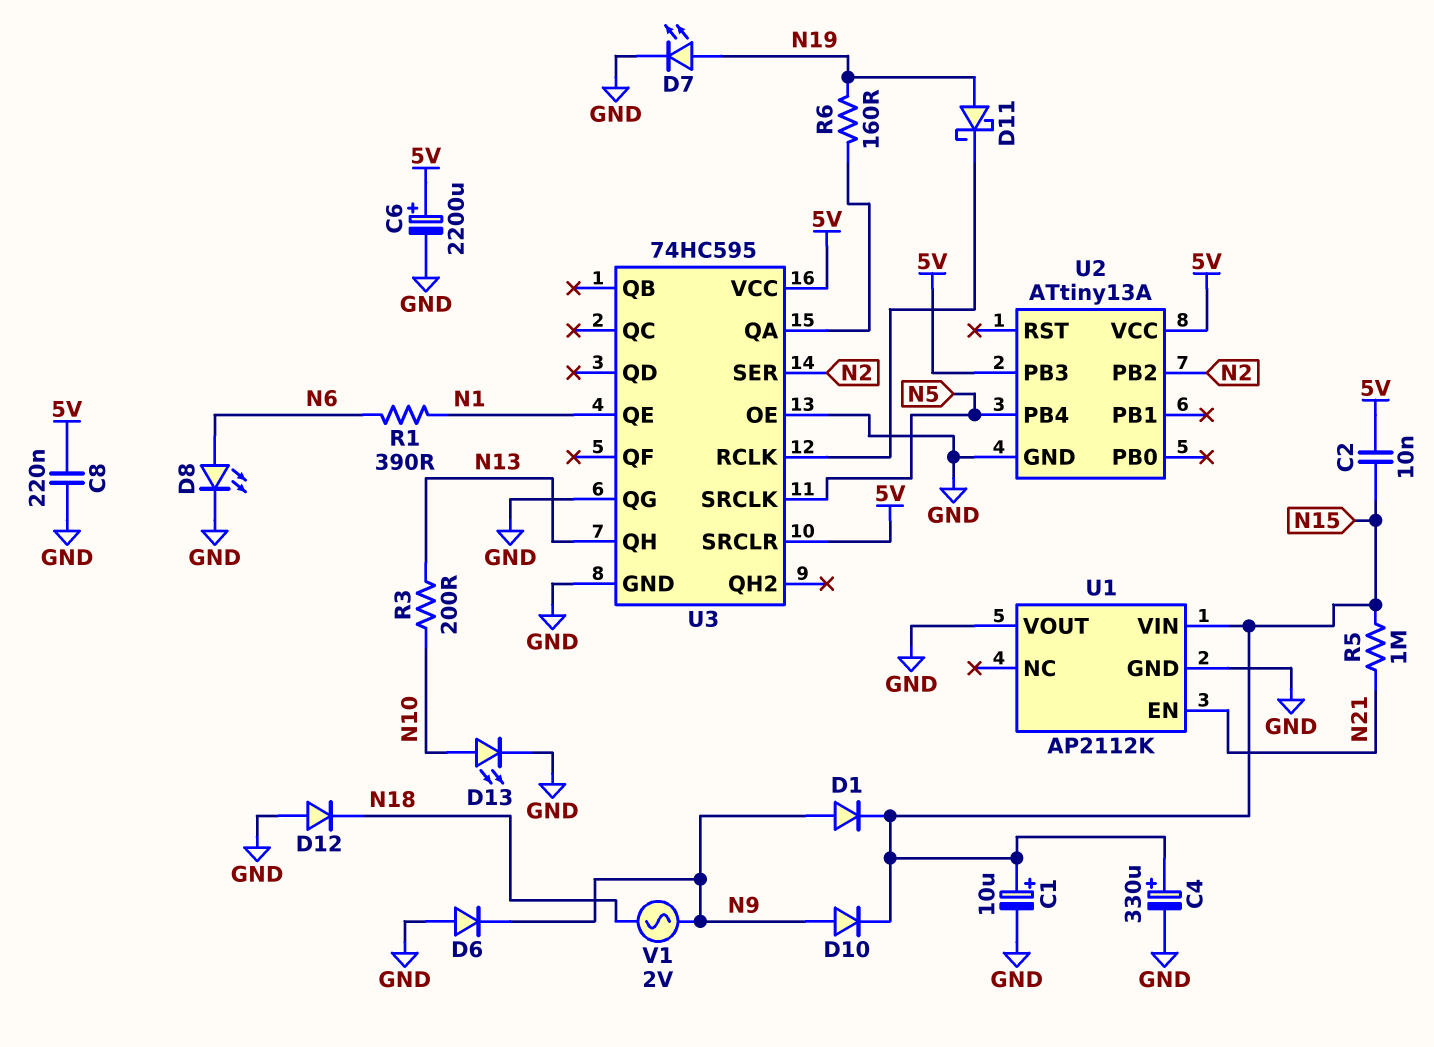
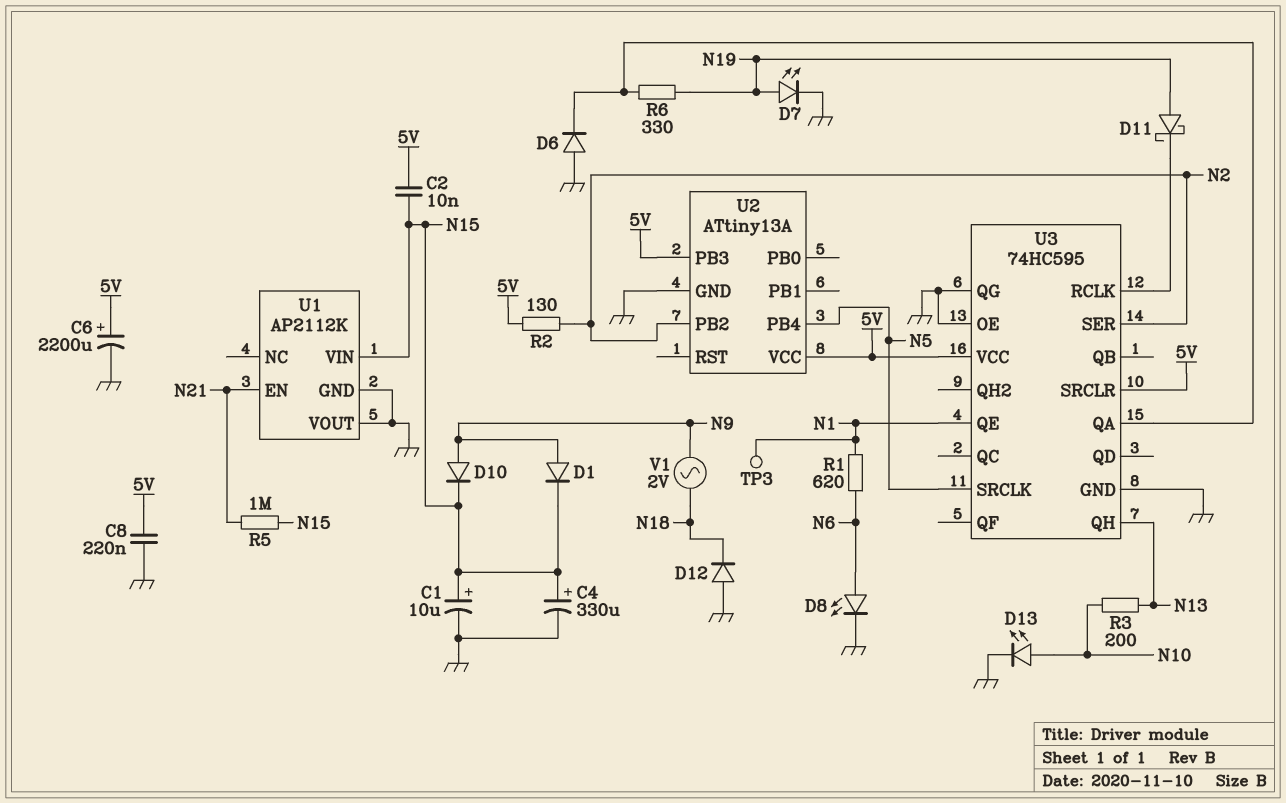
D6: diode (A GND, K N9) -> diode (A GND, K U3/QA)
R1: 390 (N1, N6) -> 620 (N1, N6)
R2: none -> 130 (5V, N2)
R6: 160 (N19, U3/QA) -> 330 (N19, U3/QA)
TP3: none -> test point (N1)

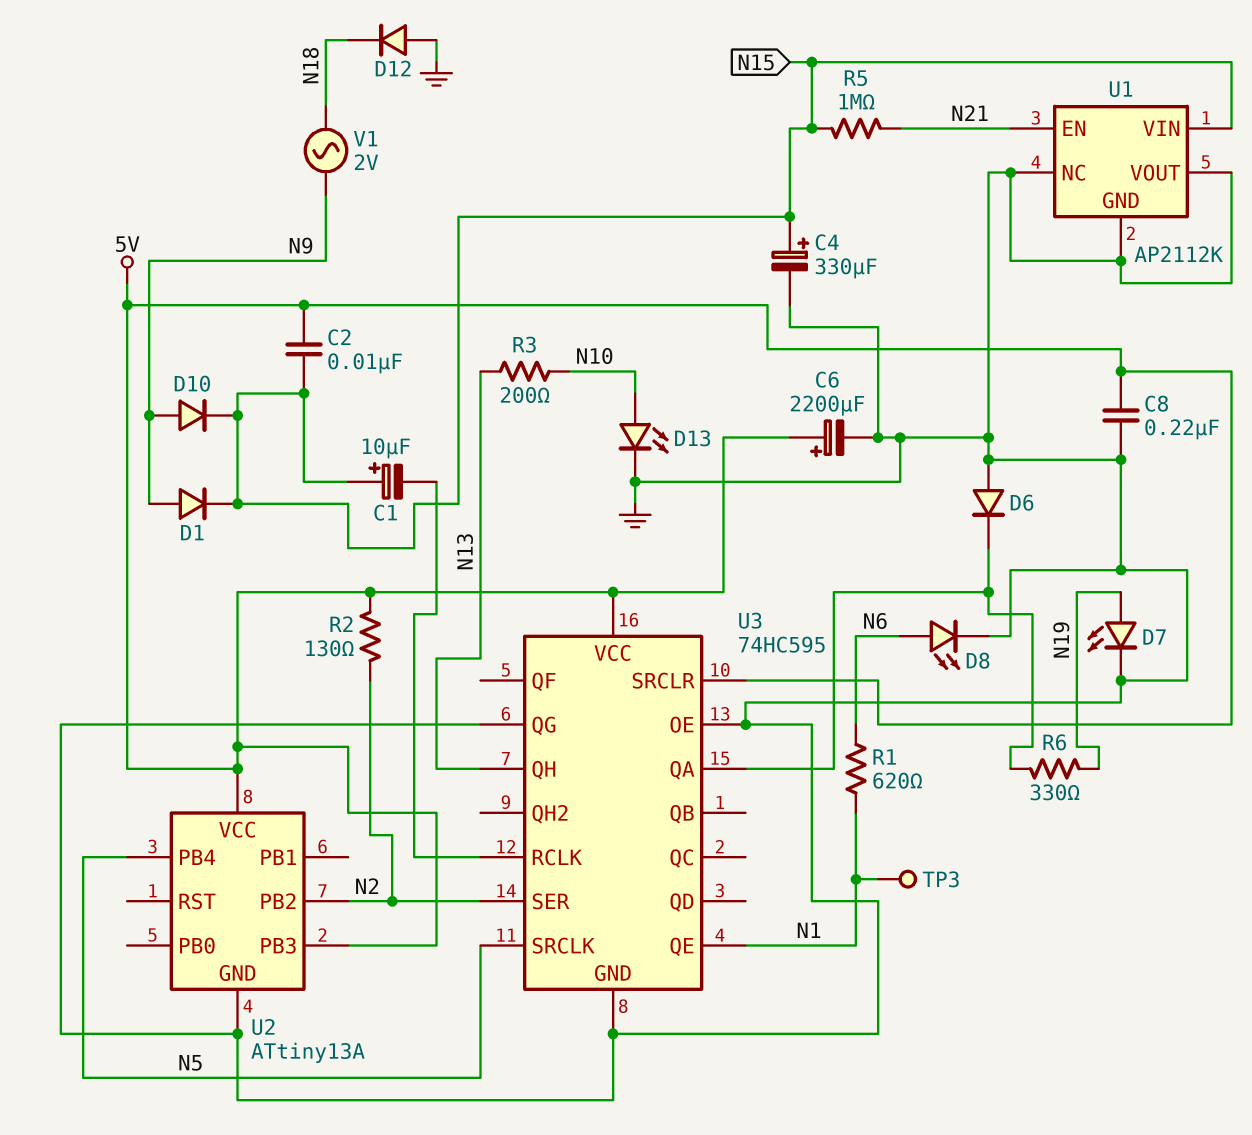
C1: 10uF (plus N15, minus GND) -> 10uF (plus N15, minus U3/RCLK)
D11: schottky (A N19, K U3/RCLK) -> none
U1 pin NC: none -> GND

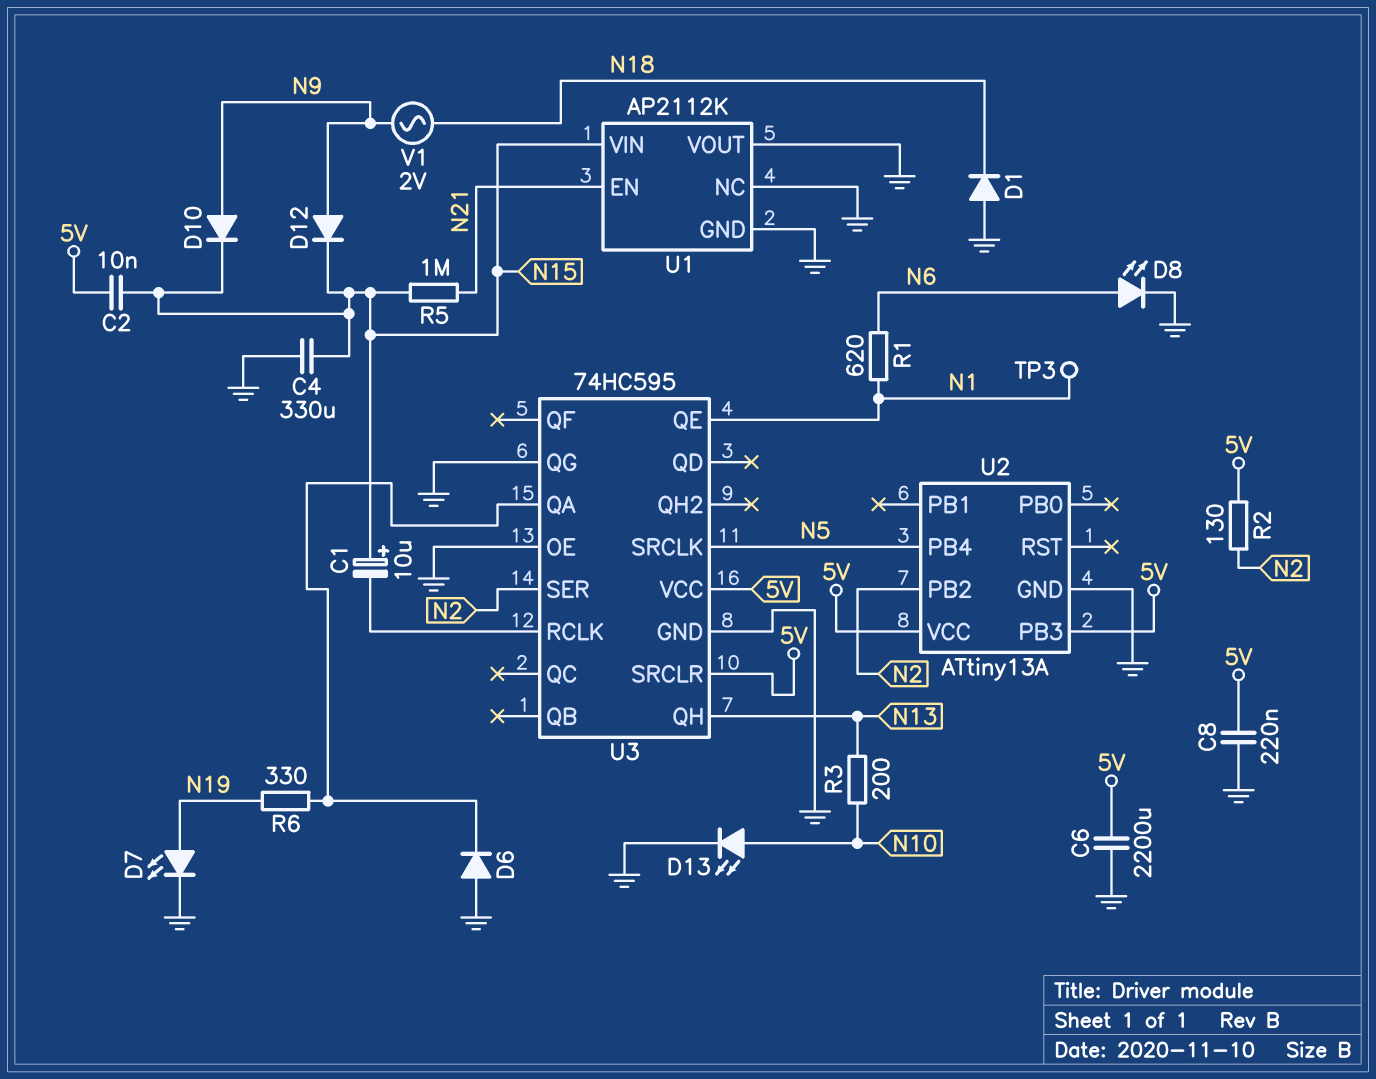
C4: 330uF (plus N15, minus GND) -> 330uF (GND, N15)
C6: 2200uF (plus 5V, minus GND) -> 2200uF (5V, GND)
D1: diode (A N9, K N15) -> diode (A GND, K N18)
D12: diode (A GND, K N18) -> diode (A N9, K N15)

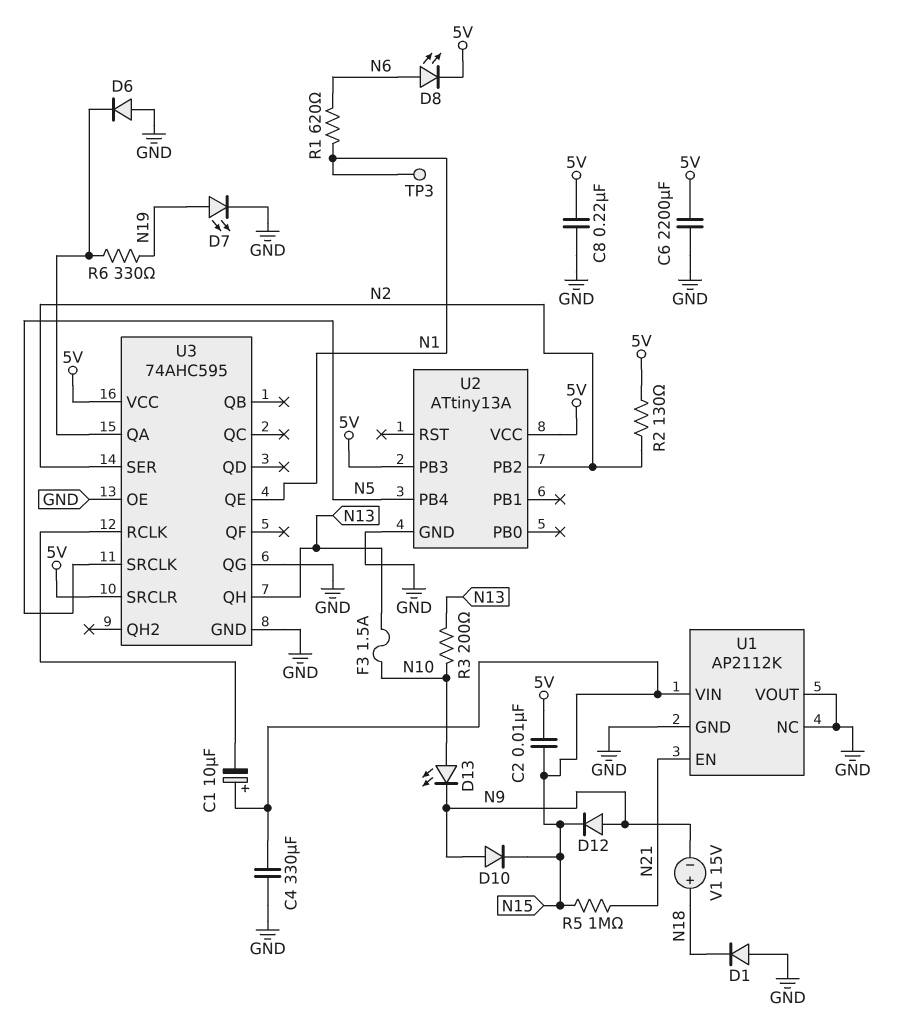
D8: LED (A N6, K GND) -> LED (A N6, K 5V)
D13: LED (A N10, K GND) -> LED (A N10, K N9)
F3: none -> 1.5A (N10, N13)
U3: 74HC595 -> 74AHC595
V1: AC 2V (N9, N18) -> 15V (plus N18, minus N9)

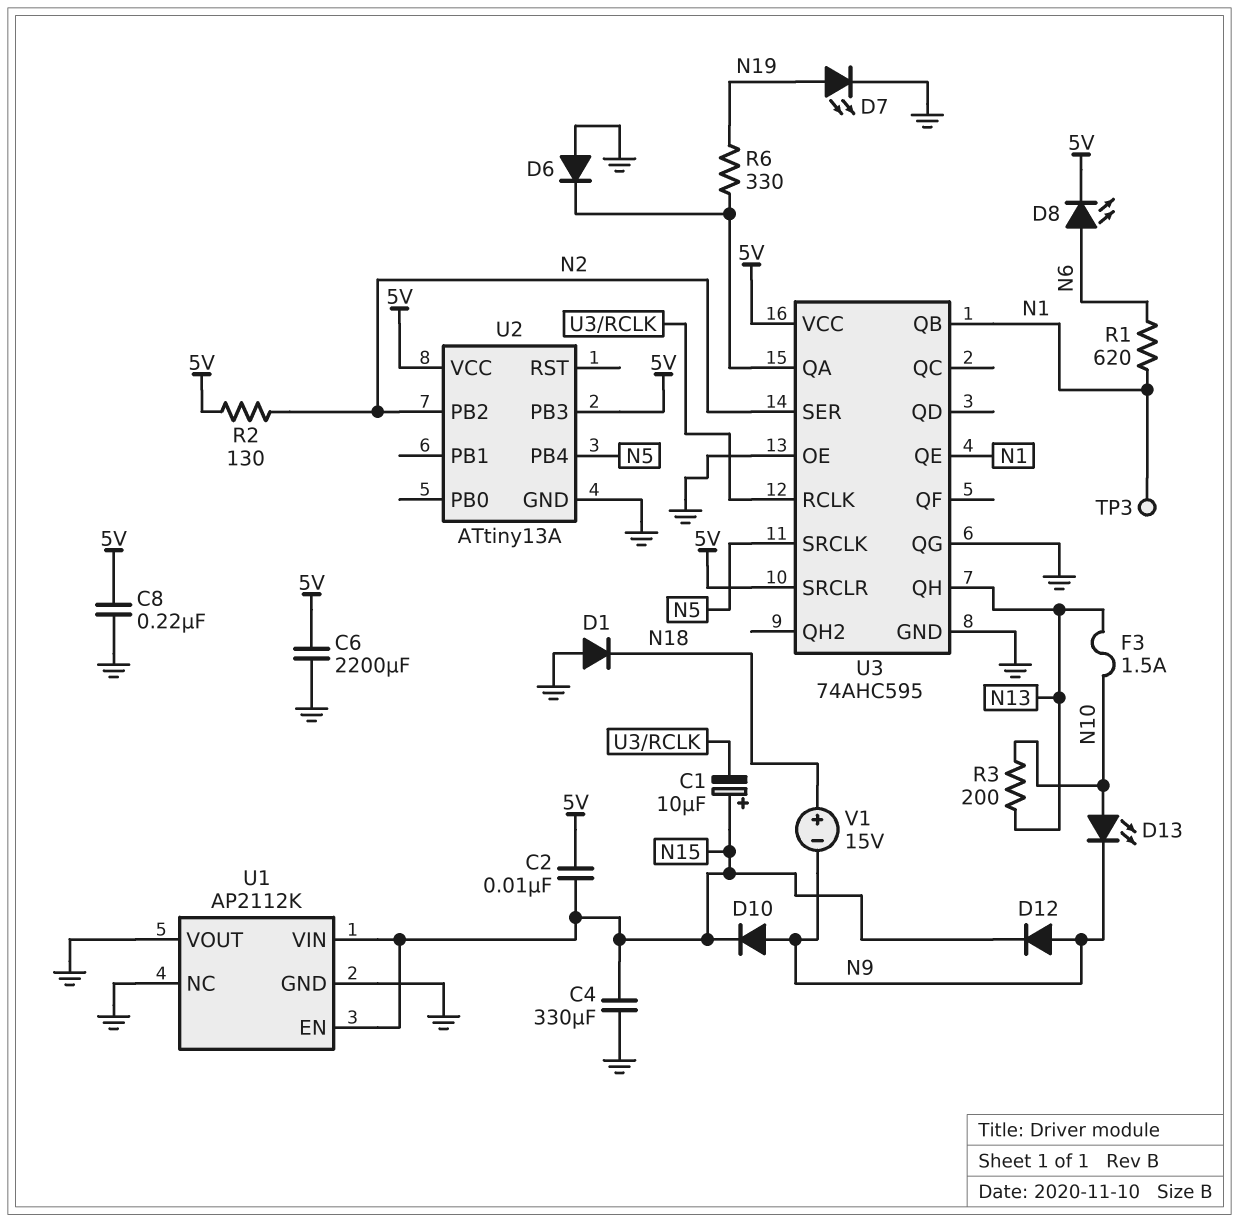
R5: 1M (N15, N21) -> none
U1 pin EN: N21 -> N15
U3 pin QB: none -> N1

